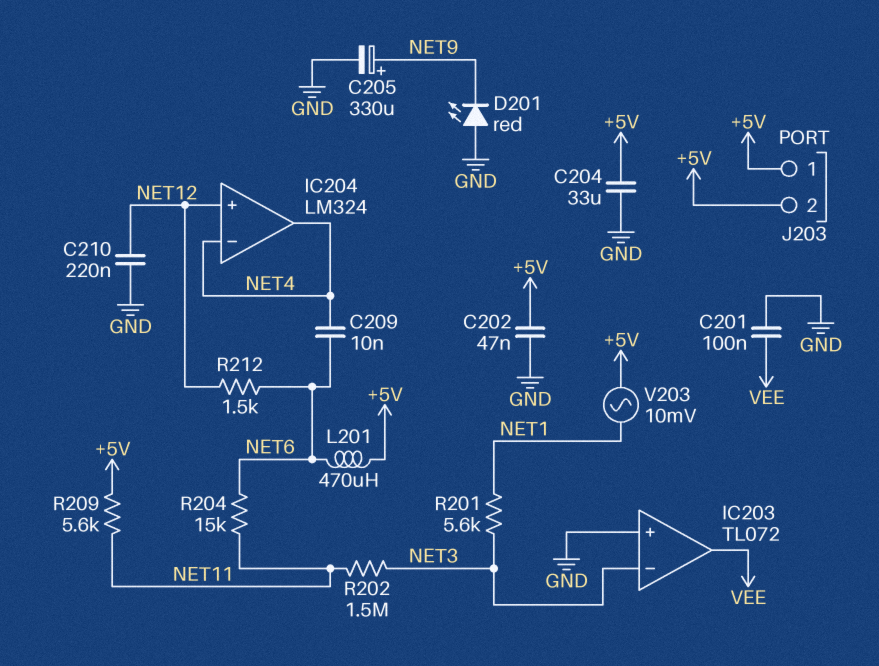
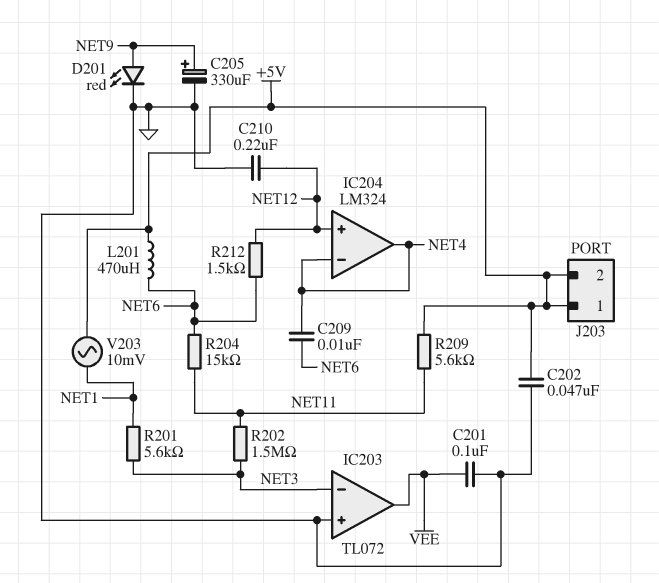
C204: 33uF (+5V, GND) -> none
D201: LED red (A GND, K NET9) -> LED red (A NET9, K GND)

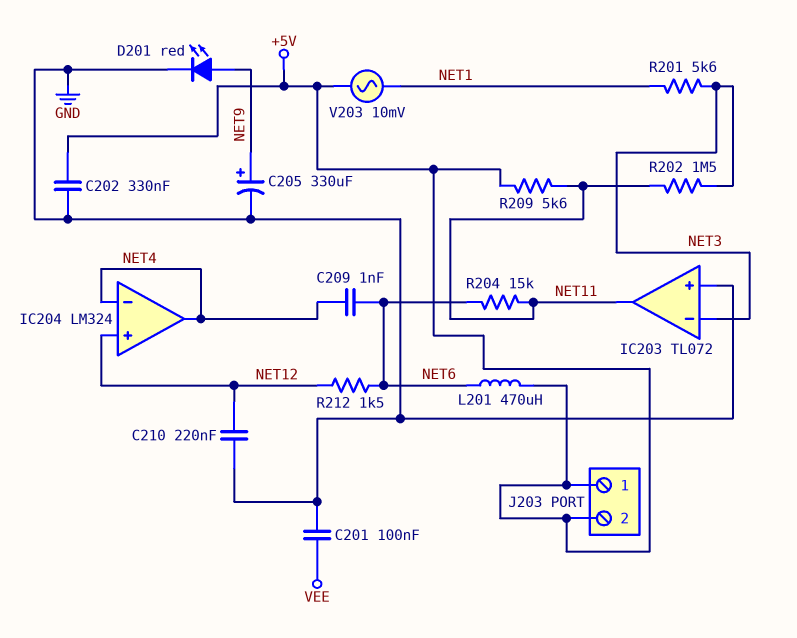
C202: 47nF (+5V, GND) -> 330nF (+5V, GND)
C209: 10nF (NET4, NET6) -> 1nF (NET4, NET6)
IC203 pin out: VEE -> NET11

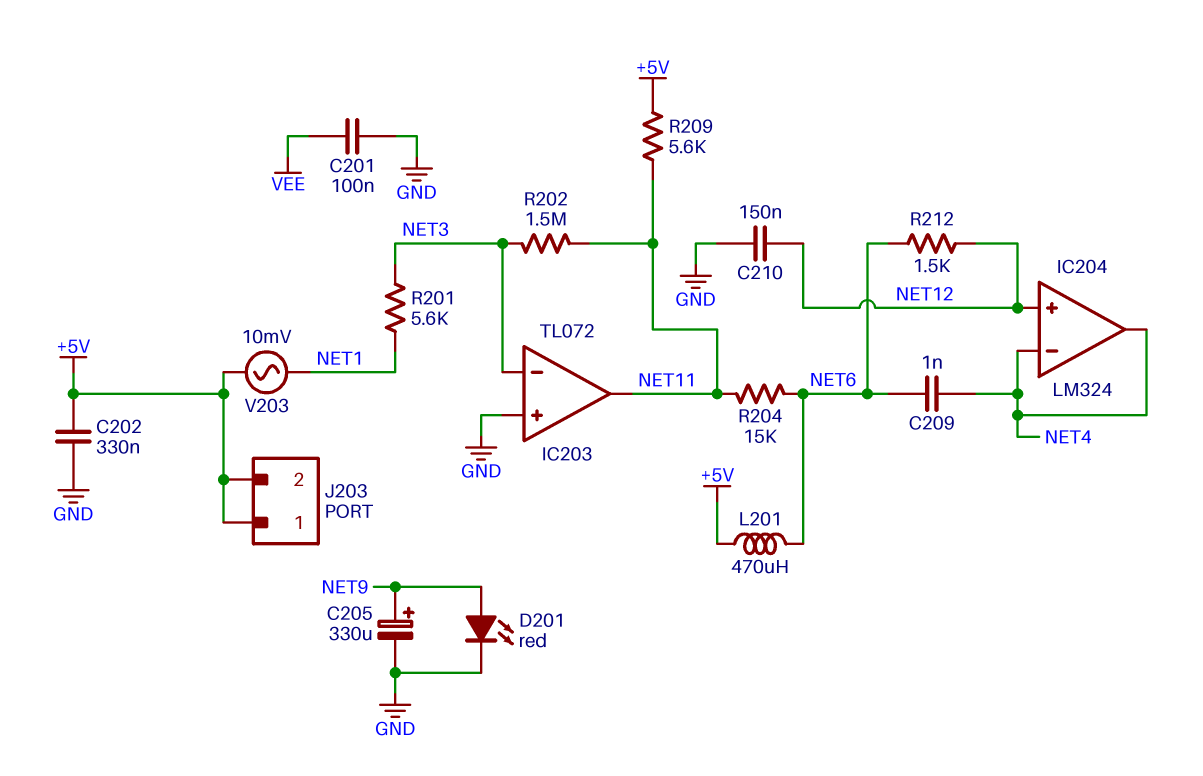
C210: 220nF (GND, NET12) -> 150nF (GND, NET12)

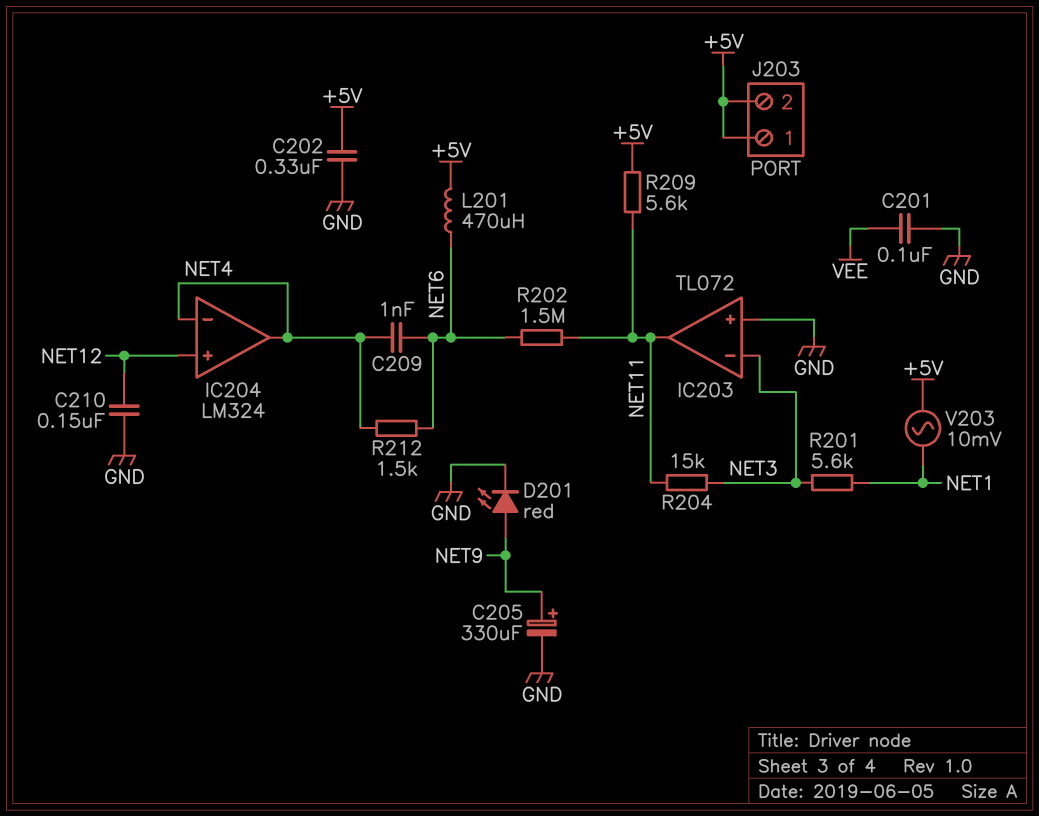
R202: 1.5M (NET3, NET11) -> 1.5M (NET6, NET11)
R204: 15k (NET6, NET11) -> 15k (NET3, NET11)
R212: 1.5k (NET6, NET12) -> 1.5k (NET4, NET6)

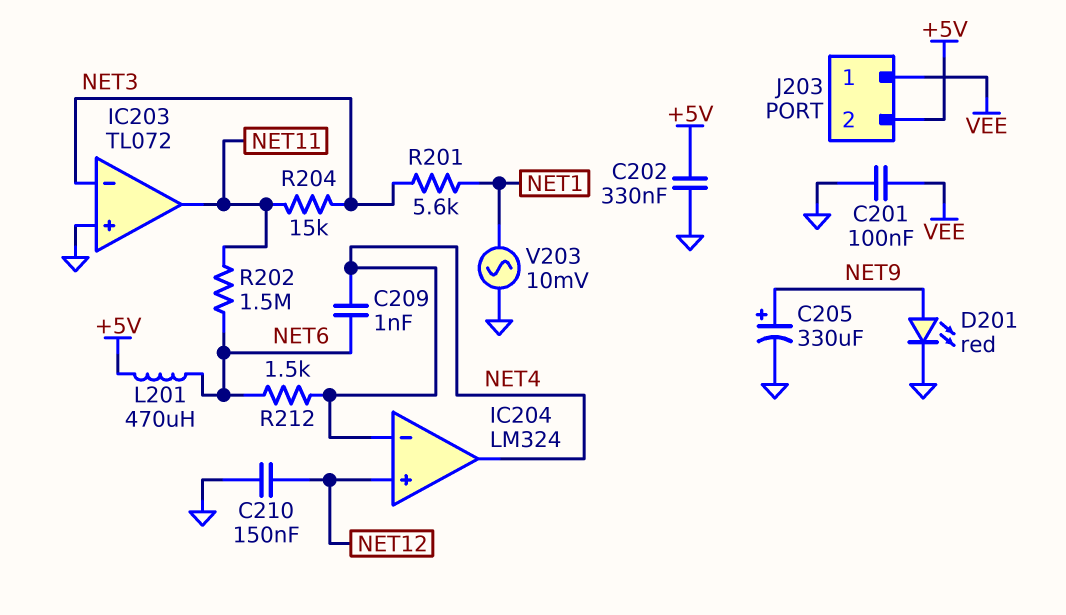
J203 pin 1: +5V -> VEE
R209: 5.6k (+5V, NET11) -> none
V203: AC 10mV (+5V, NET1) -> AC 10mV (GND, NET1)

